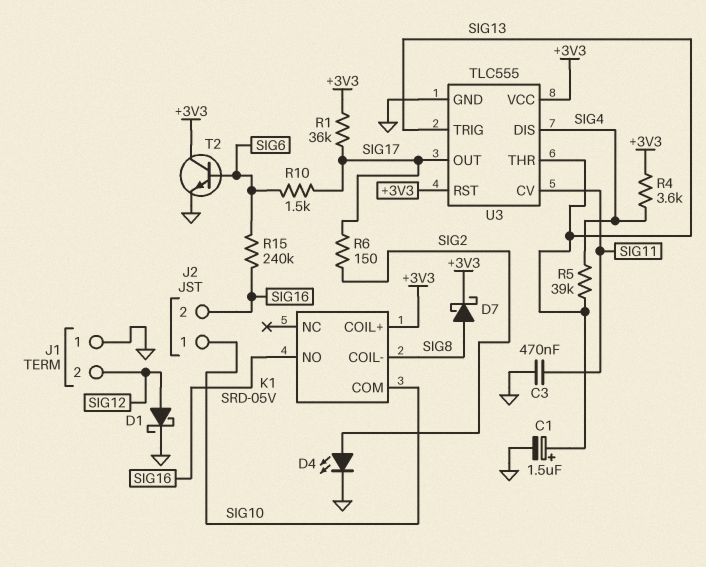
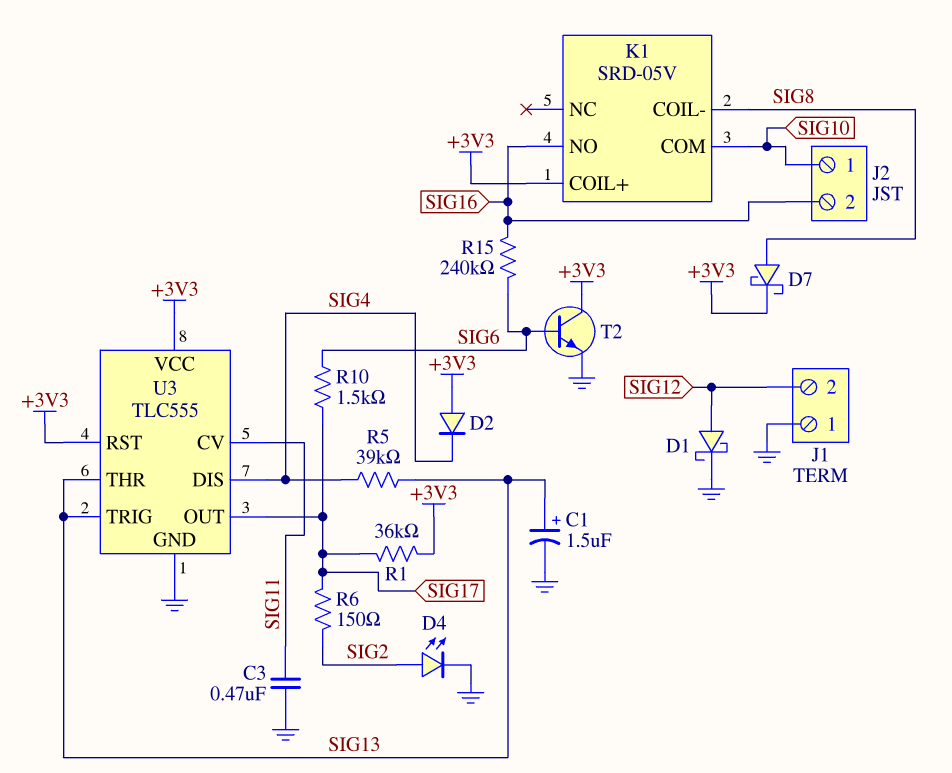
D2: none -> diode (A +3V3, K SIG4)
R4: 3.6k (+3V3, SIG4) -> none

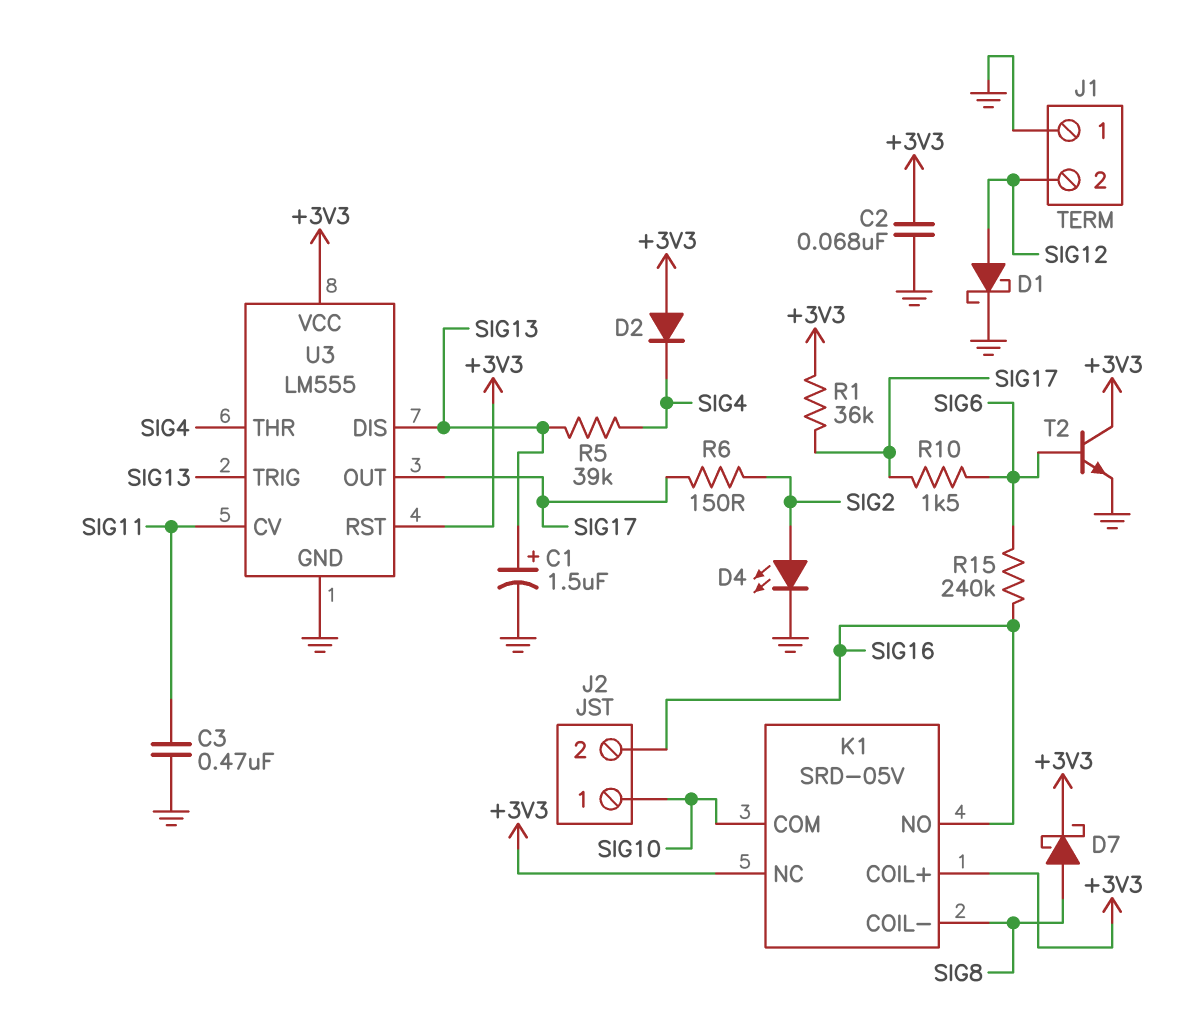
C2: none -> 68nF (+3V3, GND)
K1 pin NC: none -> +3V3
U3: TLC555 -> LM555
U3 pin DIS: SIG4 -> SIG13
U3 pin THR: SIG13 -> SIG4

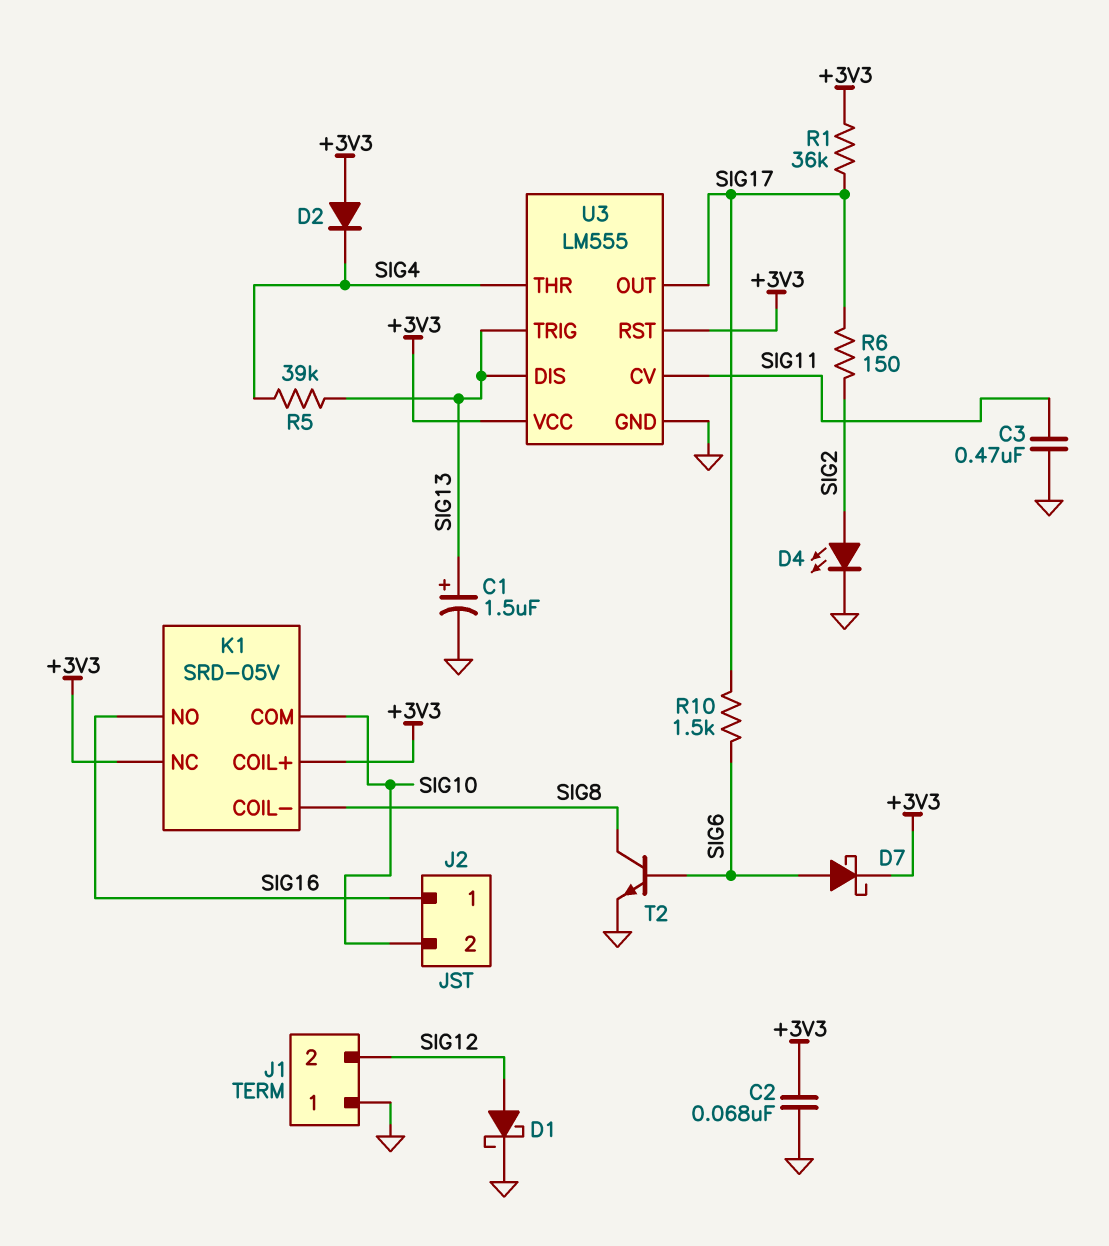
D7: schottky (A SIG8, K +3V3) -> schottky (A SIG6, K +3V3)
J2 pin 1: SIG10 -> SIG16
J2 pin 2: SIG16 -> SIG10
R15: 240k (SIG6, SIG16) -> none
T2: NPN (B SIG6, C +3V3, E GND) -> NPN (B SIG6, C SIG8, E GND)

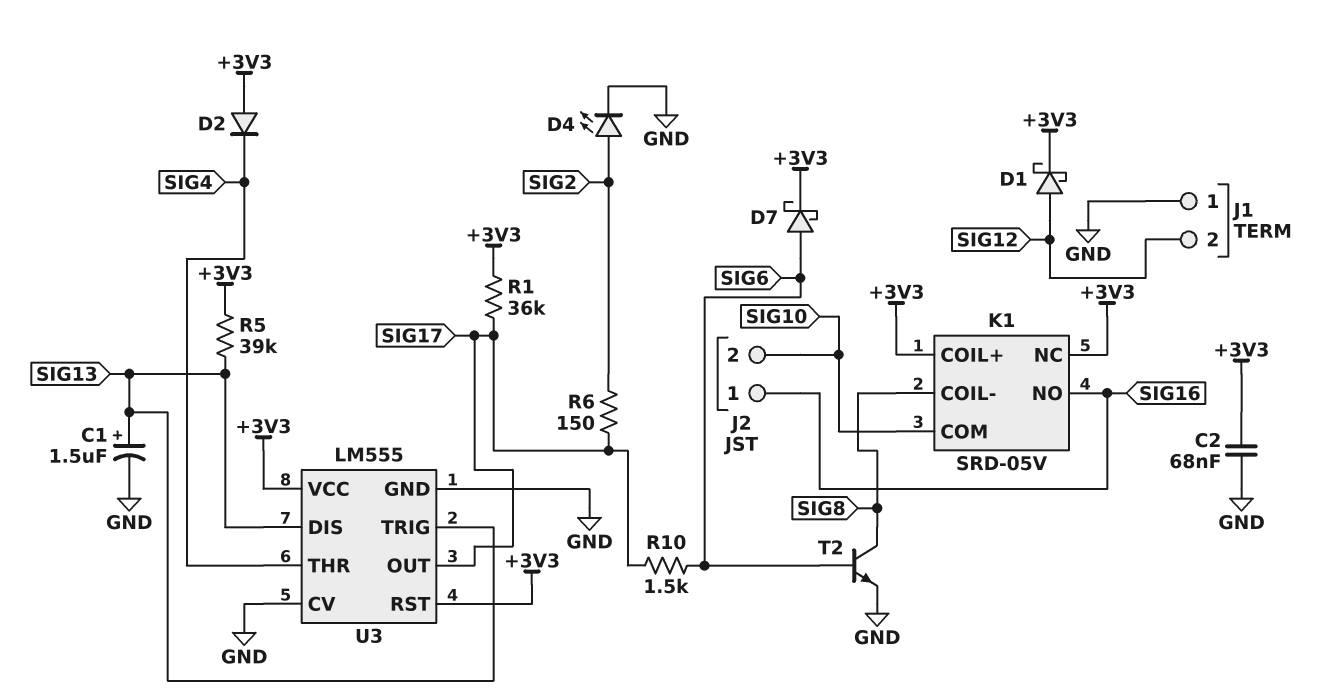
C3: 470nF (GND, SIG11) -> none
D1: schottky (A SIG12, K GND) -> schottky (A SIG12, K +3V3)
R5: 39k (SIG4, SIG13) -> 39k (+3V3, SIG13)
U3 pin CV: SIG11 -> GND

